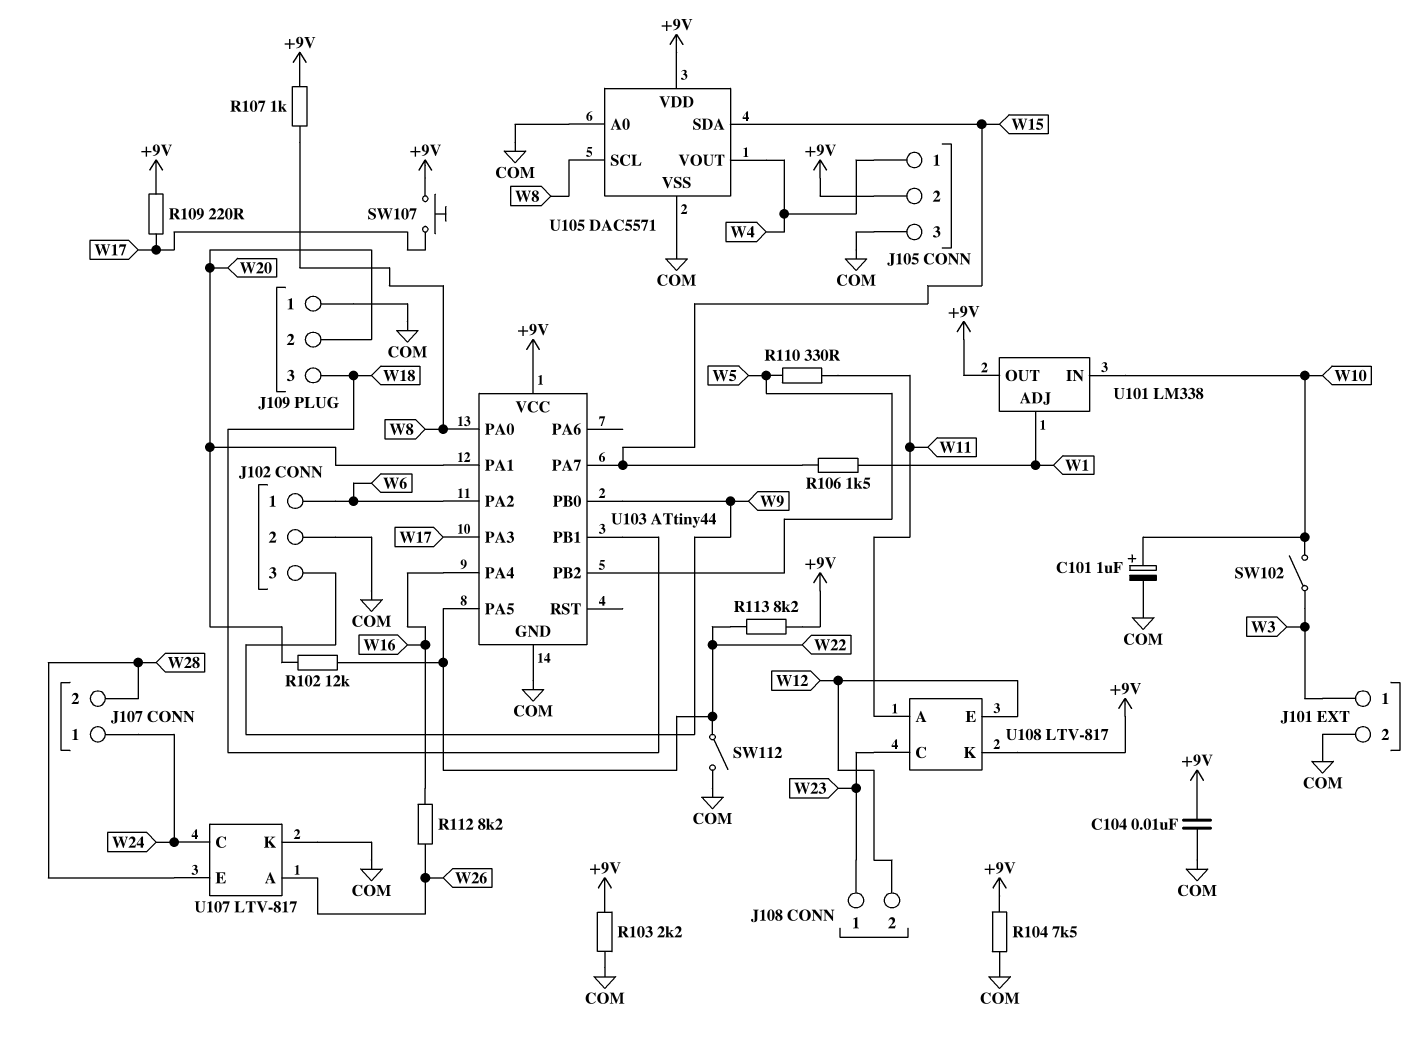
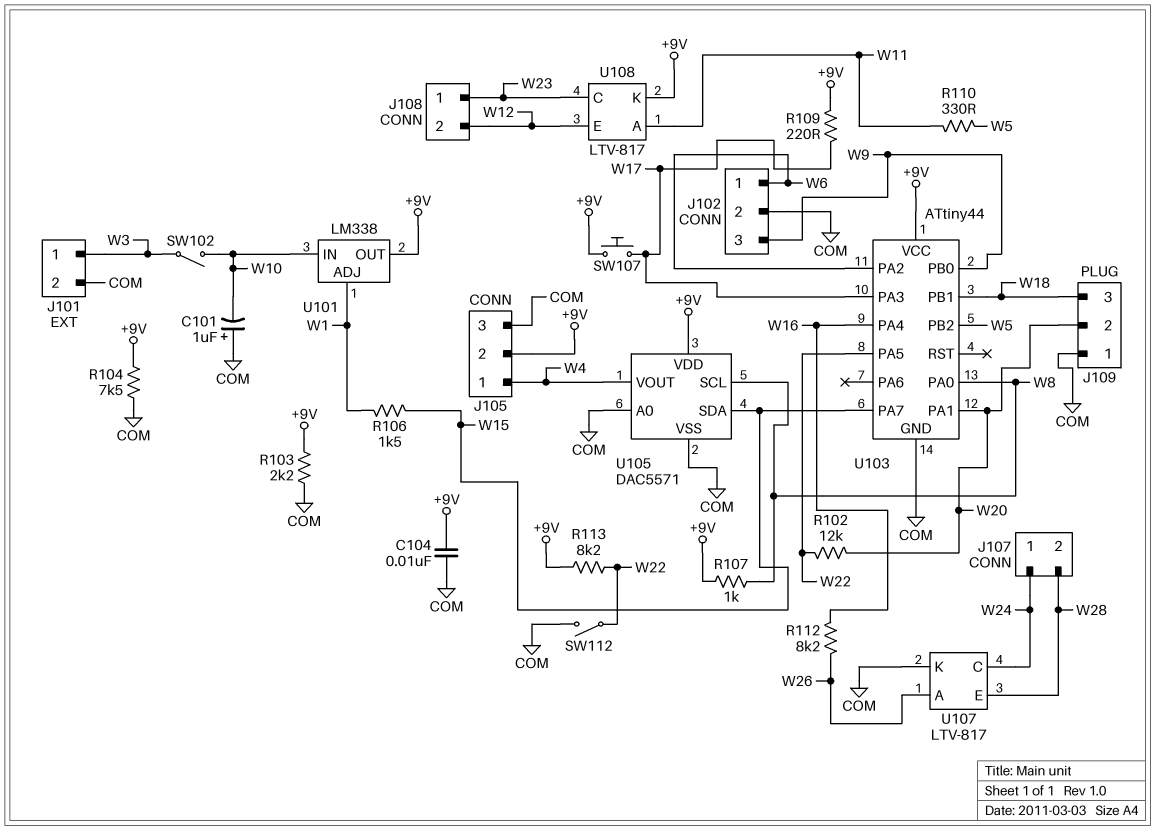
C101: 1uF (plus W10, minus COM) -> 1uF (plus COM, minus W10)

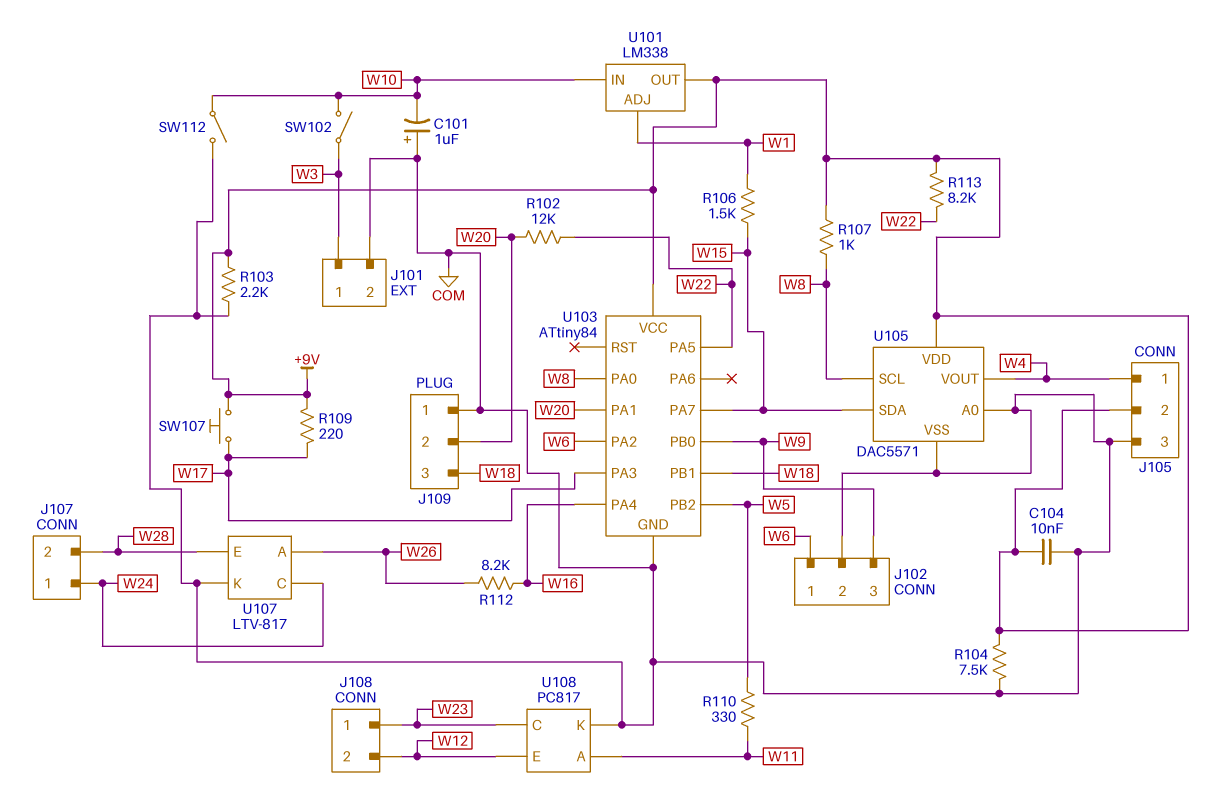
SW112: switch (COM, W22) -> switch (COM, W10)
U103: ATtiny44 -> ATtiny84
U108: LTV-817 -> PC817
U108 pin K: +9V -> COM

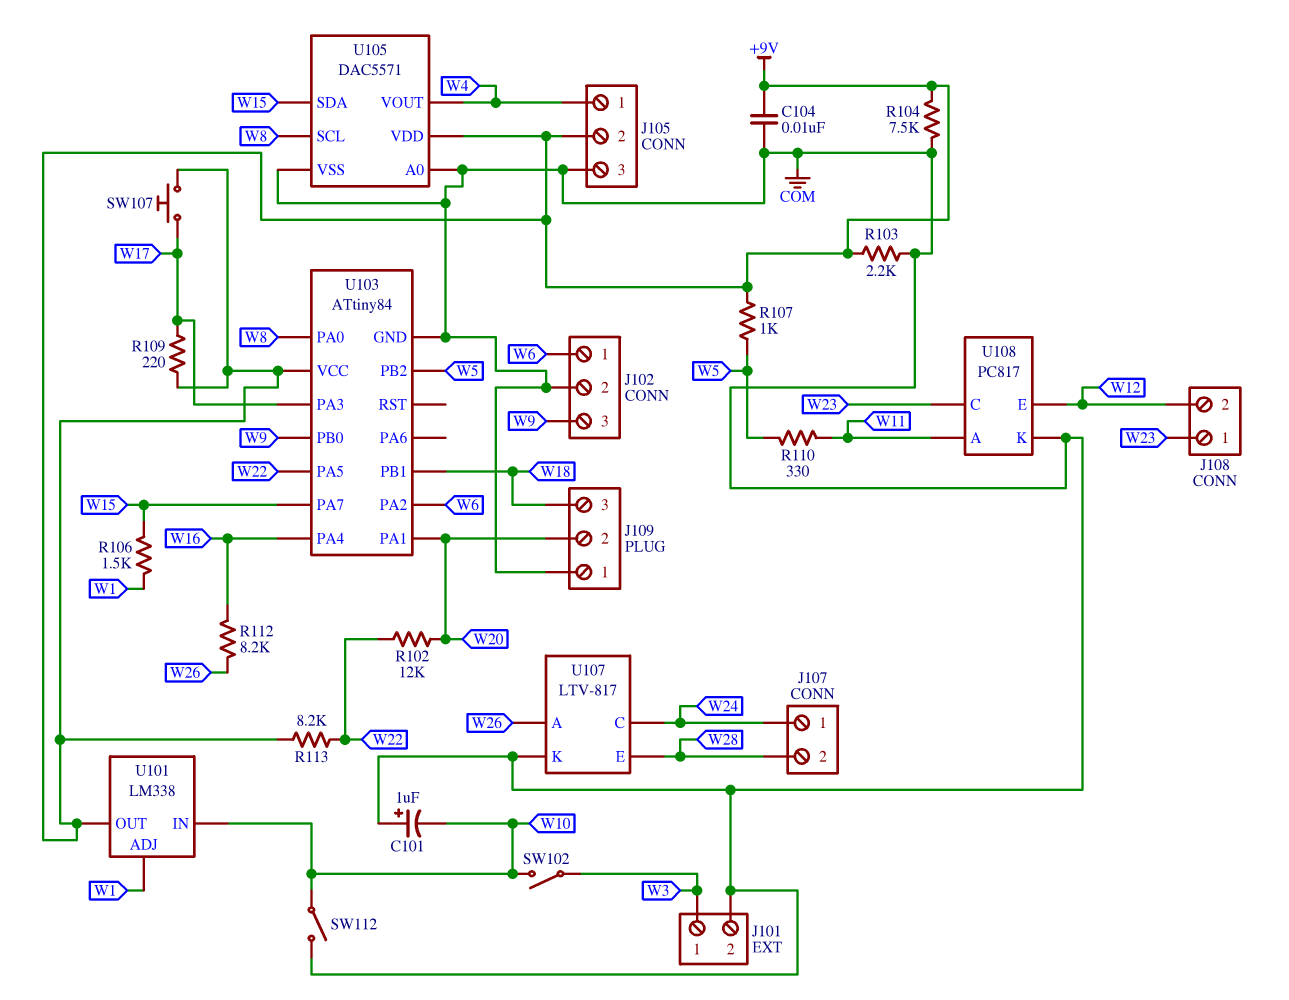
R107: 1k (+9V, W8) -> 1k (+9V, W5)

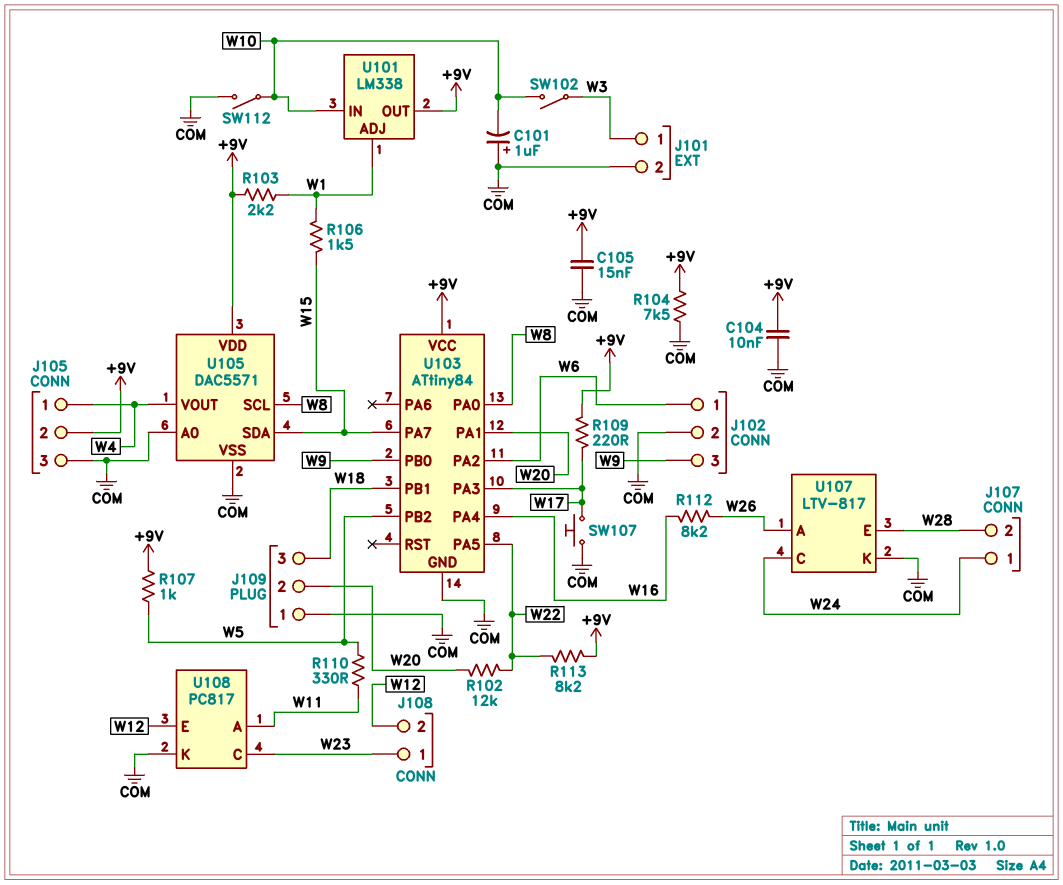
C105: none -> 15nF (+9V, COM)
R103: 2.2k (+9V, COM) -> 2.2k (+9V, W1)
SW107: button (+9V, W17) -> button (COM, W17)

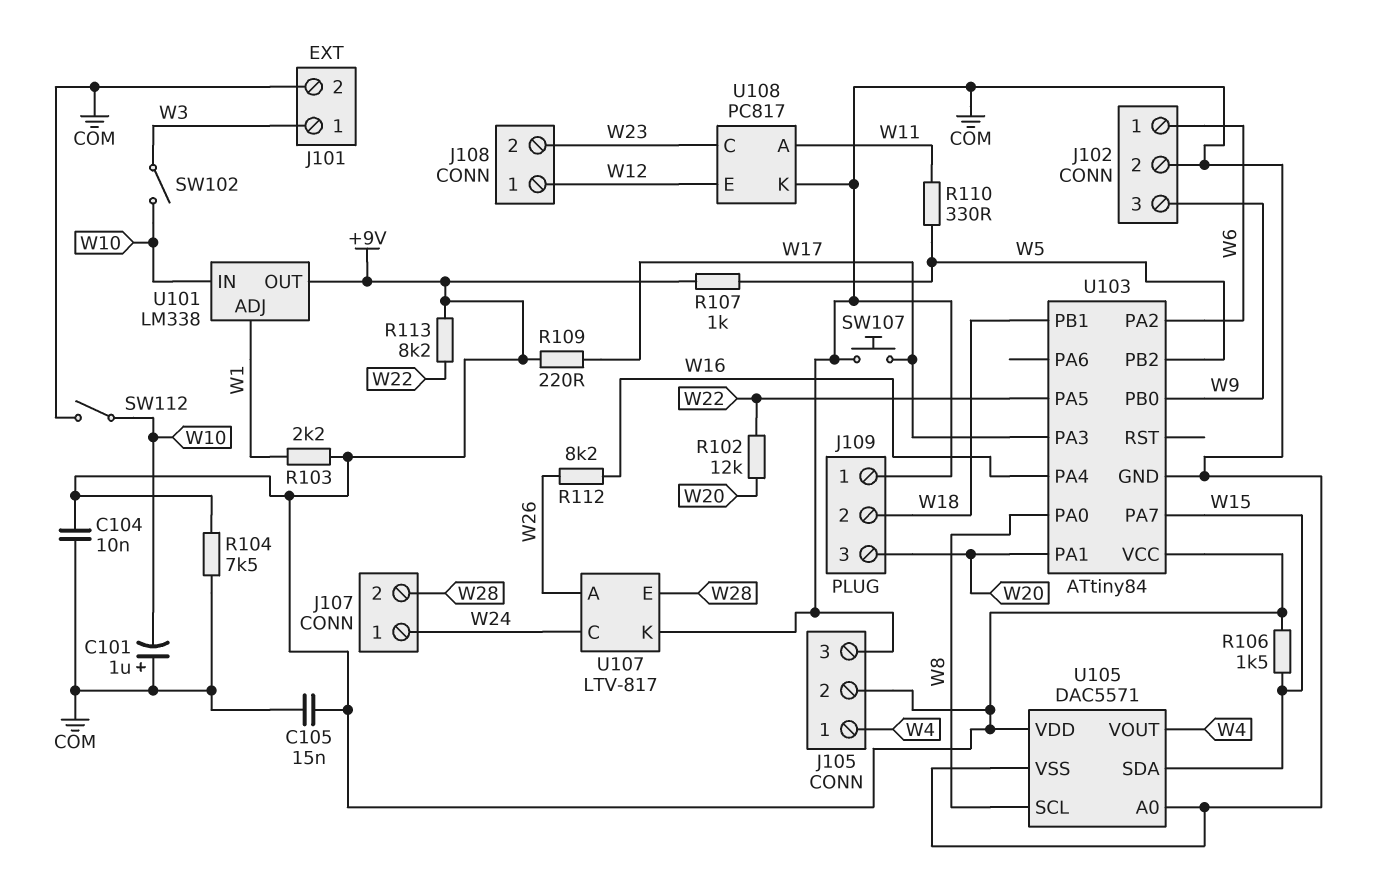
J108 pin 1: W23 -> W12
J108 pin 2: W12 -> W23
J109 pin 2: W20 -> W18
J109 pin 3: W18 -> W20
R106: 1.5k (W1, W15) -> 1.5k (+9V, W15)

